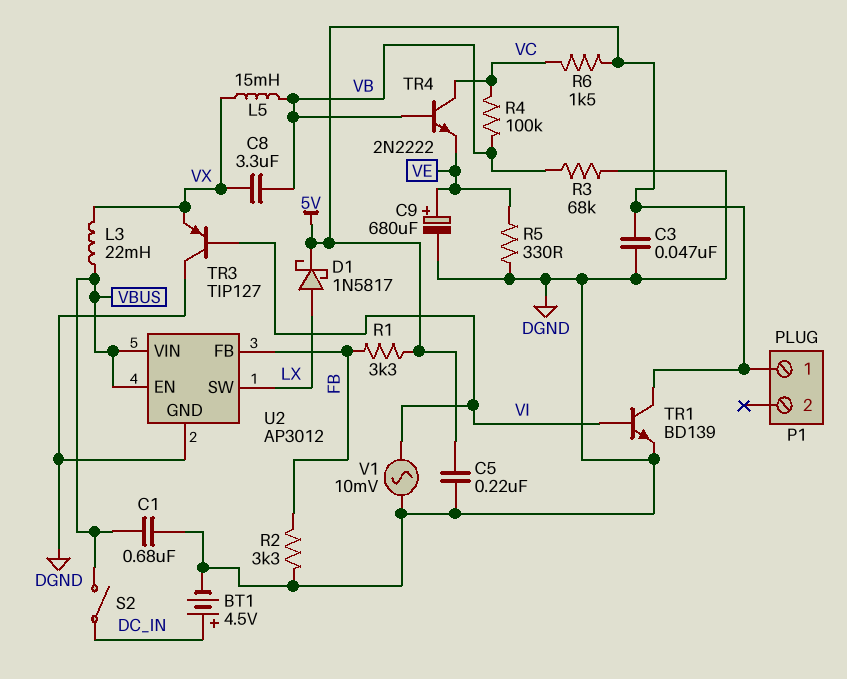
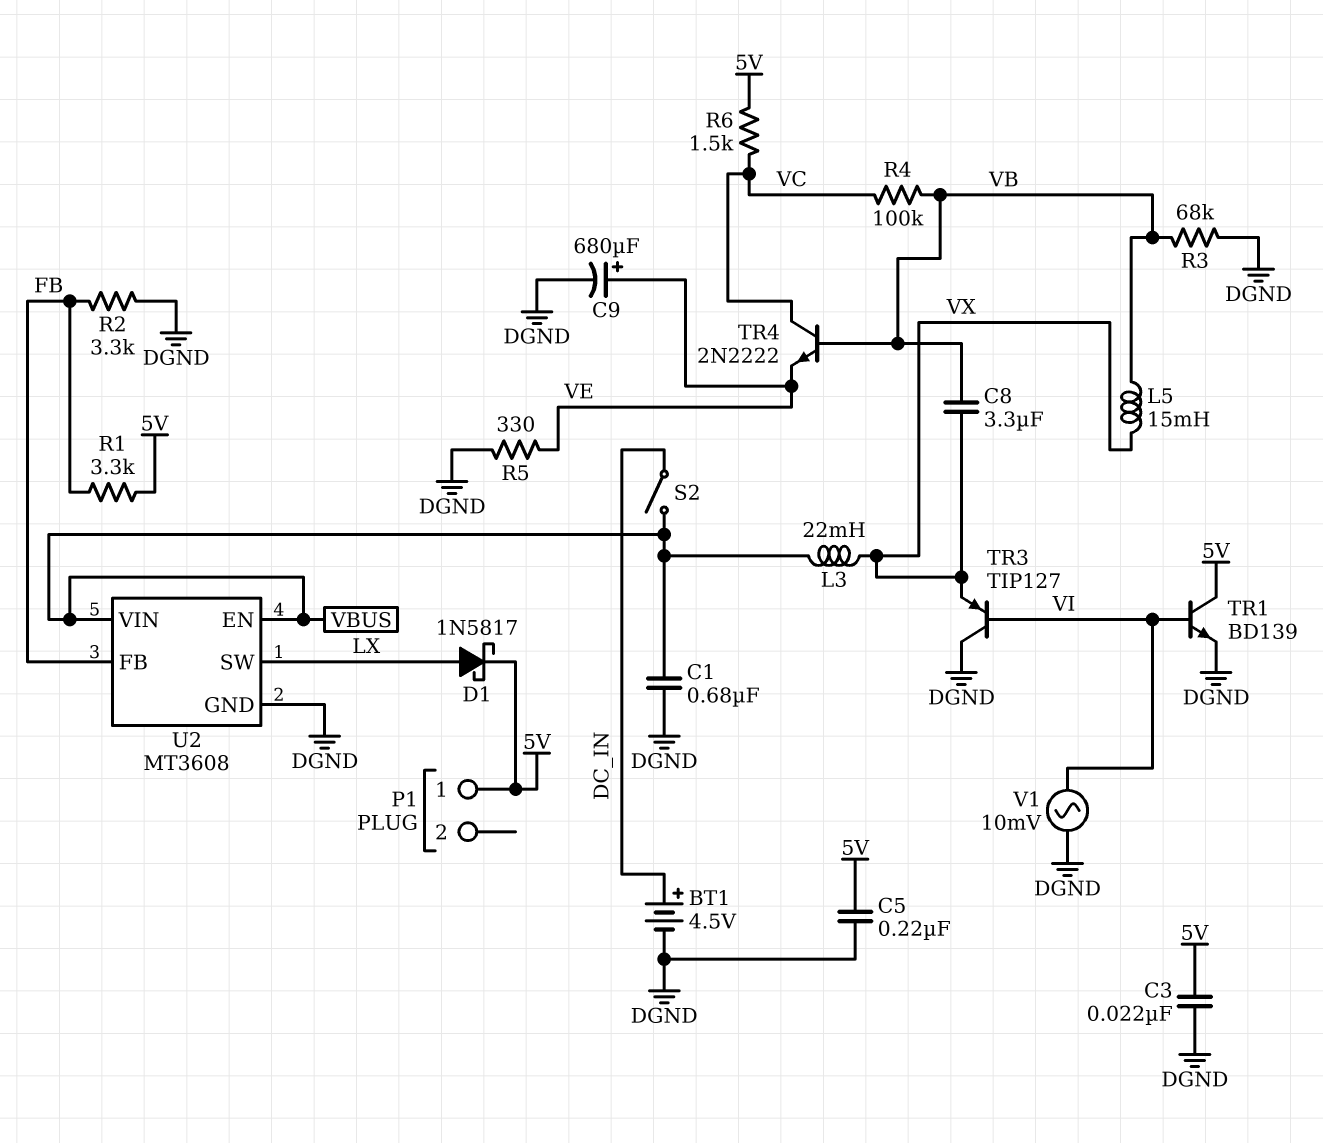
C3: 47nF (5V, DGND) -> 22nF (5V, DGND)
U2: AP3012 -> MT3608

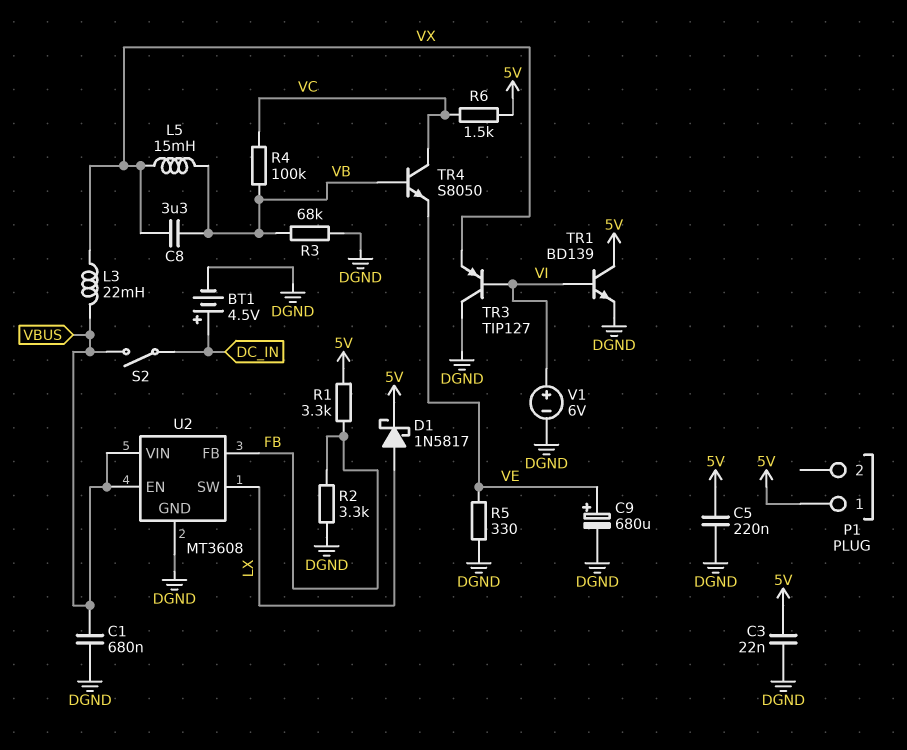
TR4: NPN 2N2222 (B VB, C VC, E VE) -> NPN S8050 (B VB, C VC, E VE)
V1: AC 10mV (DGND, VI) -> 6V (plus VI, minus DGND)

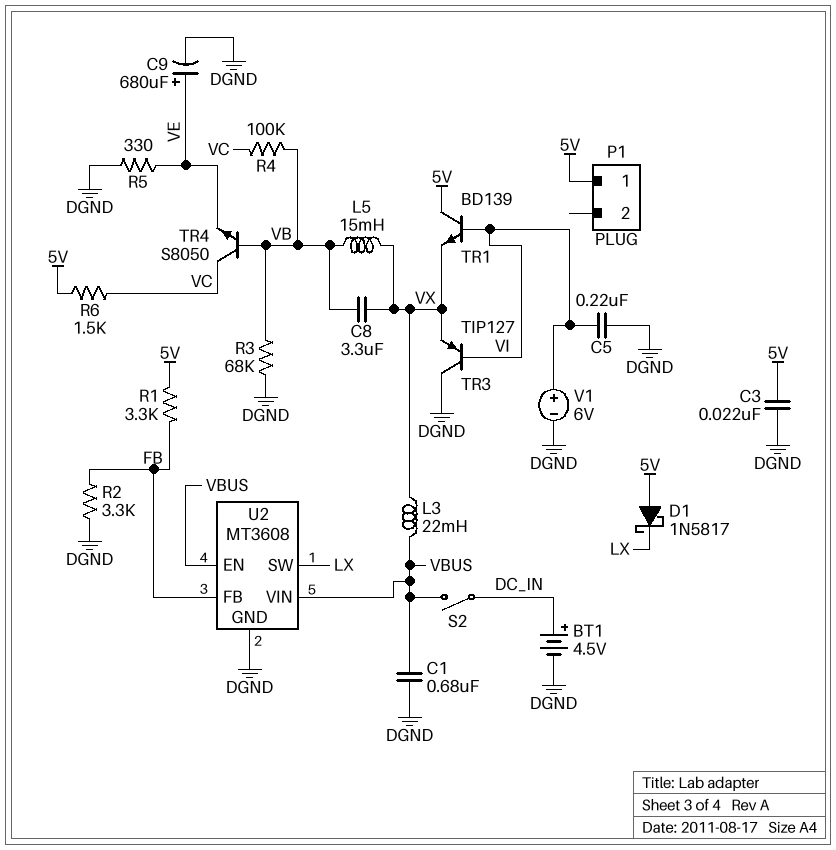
C5: 220nF (5V, DGND) -> 220nF (DGND, VI)
D1: schottky 1N5817 (A LX, K 5V) -> schottky 1N5817 (A 5V, K LX)
TR1: NPN BD139 (B VI, C 5V, E DGND) -> NPN BD139 (B VI, C 5V, E VX)

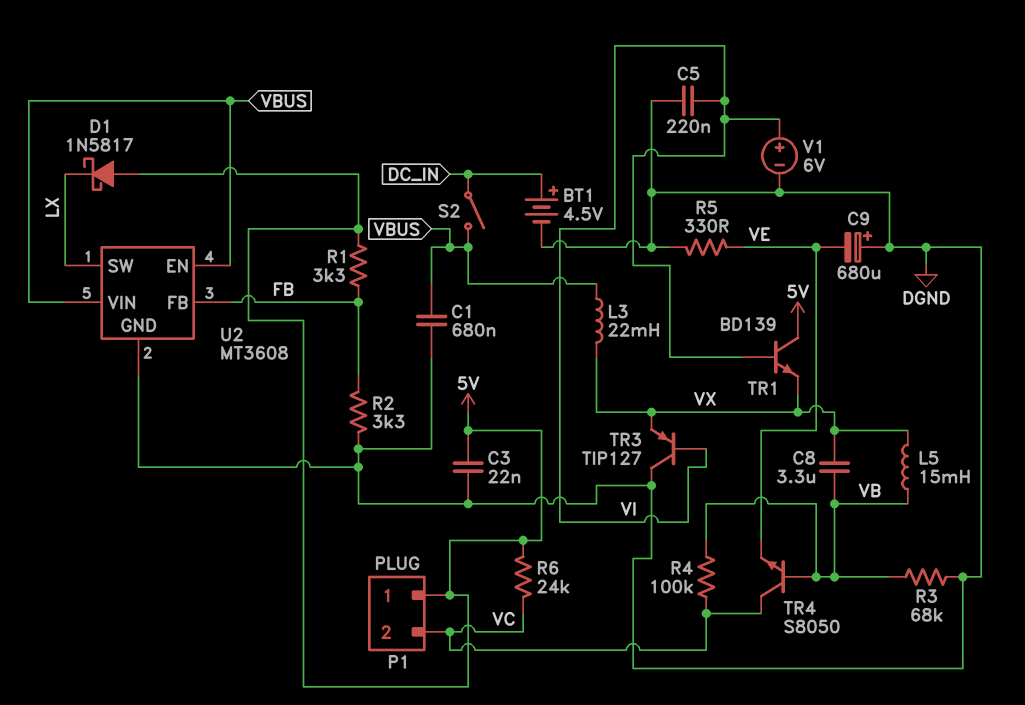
C9: 680uF (plus VE, minus DGND) -> 680uF (plus DGND, minus VE)
P1 pin 2: none -> VC
R6: 1.5k (5V, VC) -> 24k (5V, VC)

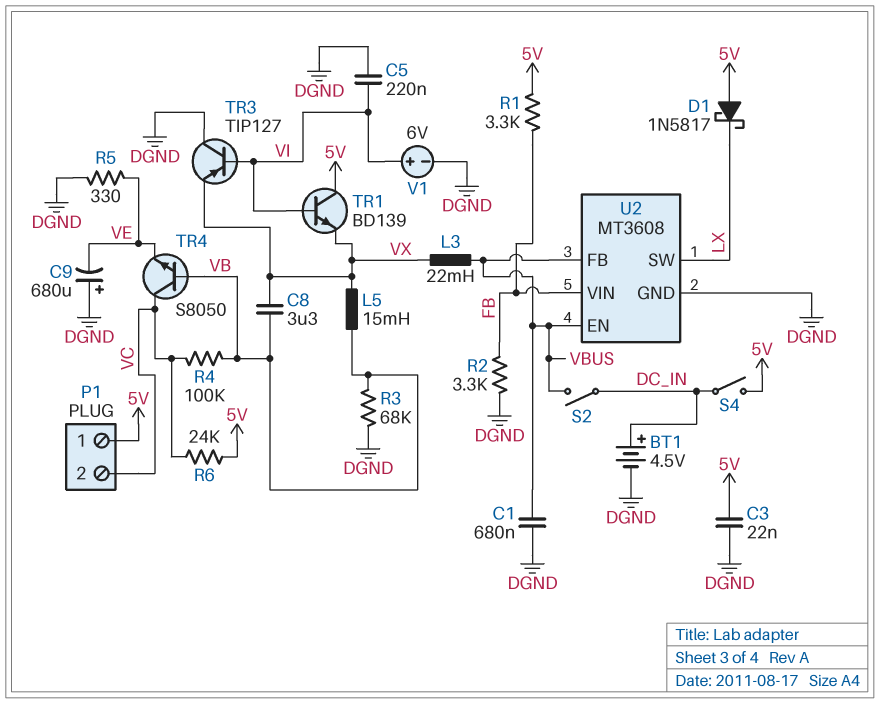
S4: none -> switch (5V, DC_IN)
U2 pin FB: FB -> VBUS
U2 pin VIN: VBUS -> FB

